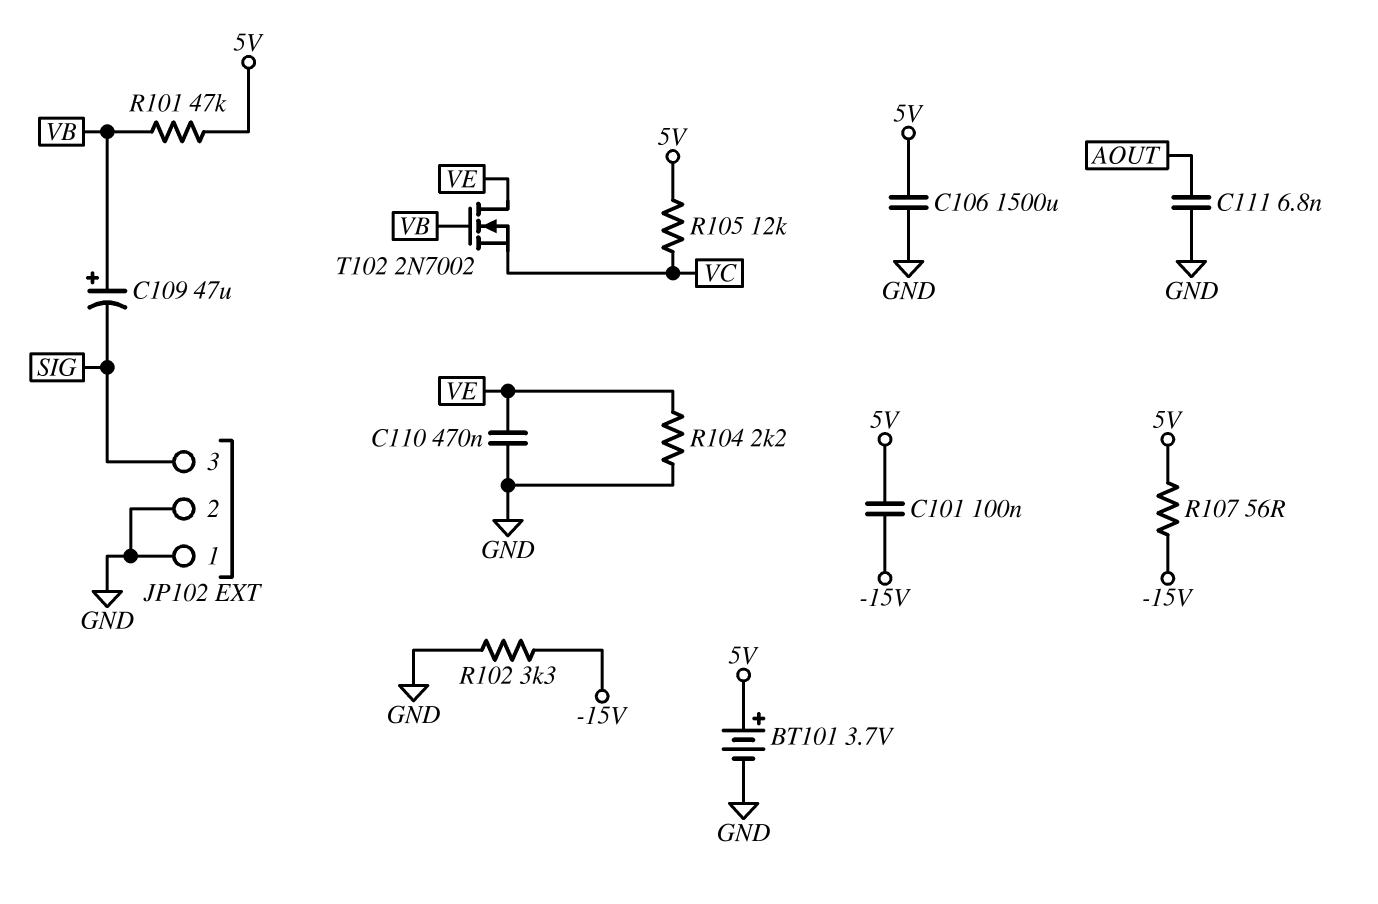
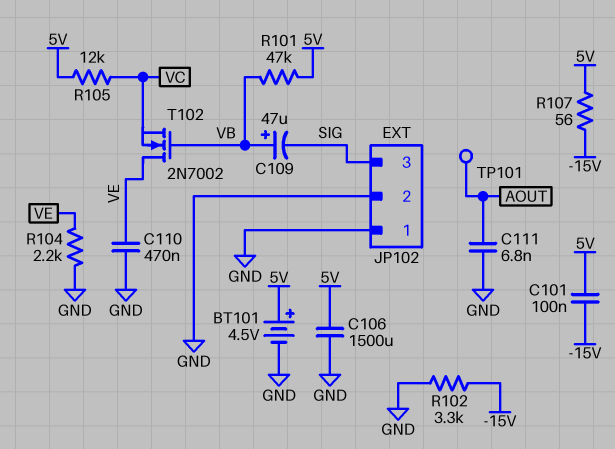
BT101: 3.7V (plus 5V, minus GND) -> 4.5V (plus 5V, minus GND)
TP101: none -> test point (AOUT)

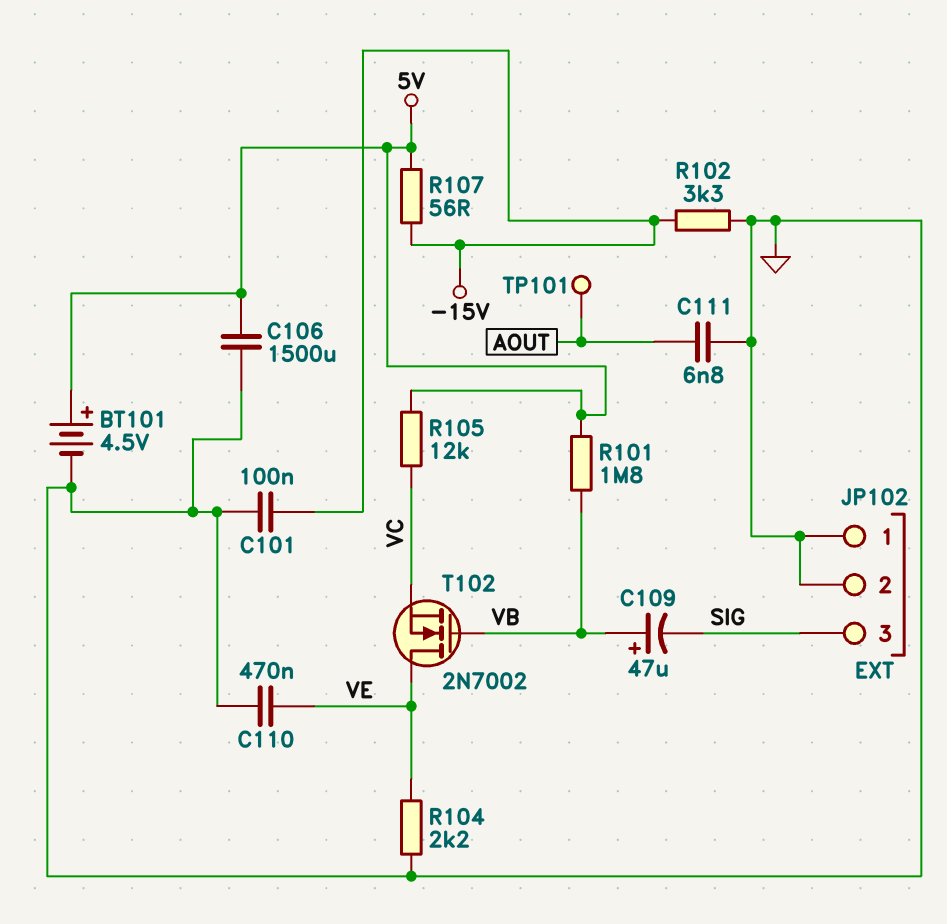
C101: 100nF (-15V, 5V) -> 100nF (-15V, GND)
R101: 47k (5V, VB) -> 1.8M (5V, VB)

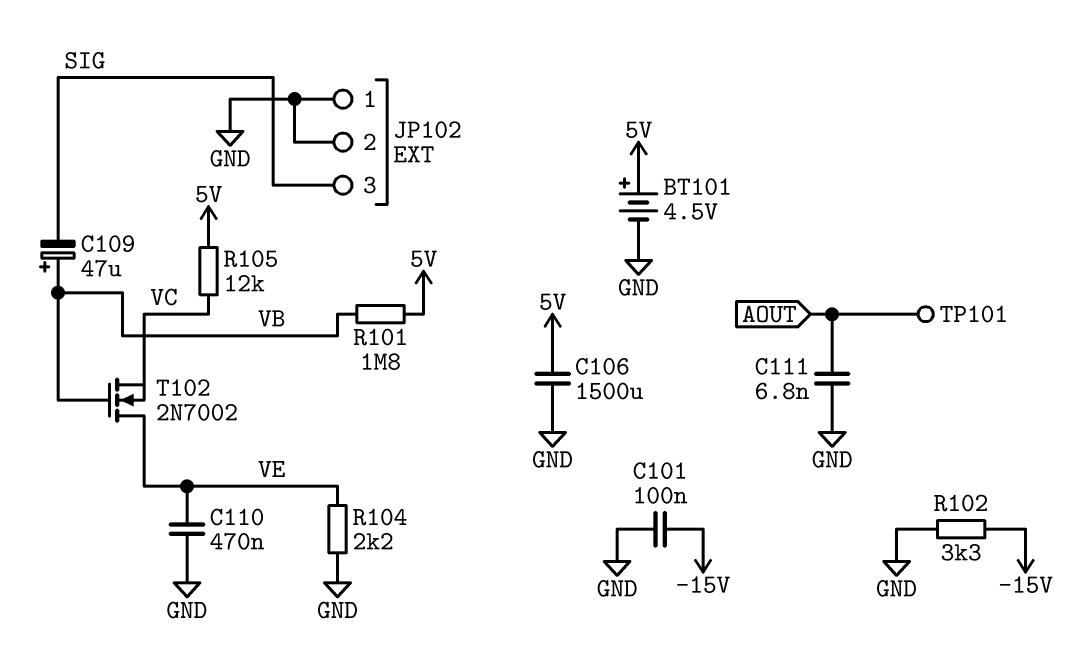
R107: 56 (-15V, 5V) -> none

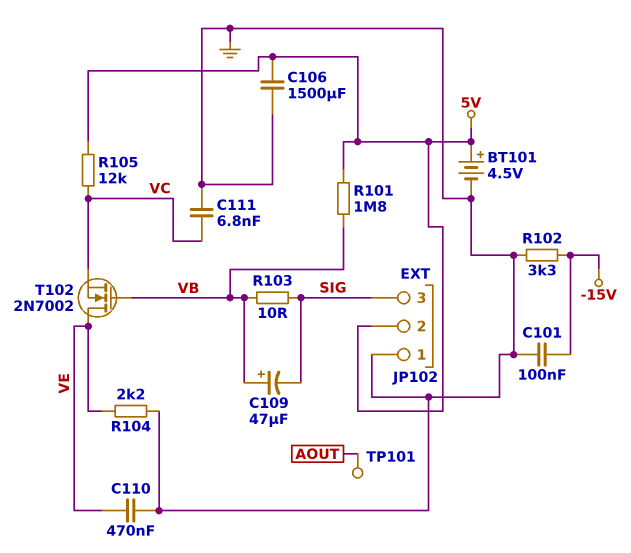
C111: 6.8nF (AOUT, GND) -> 6.8nF (GND, VC)
JP102 pin 2: GND -> 5V
R103: none -> 10 (SIG, VB)

